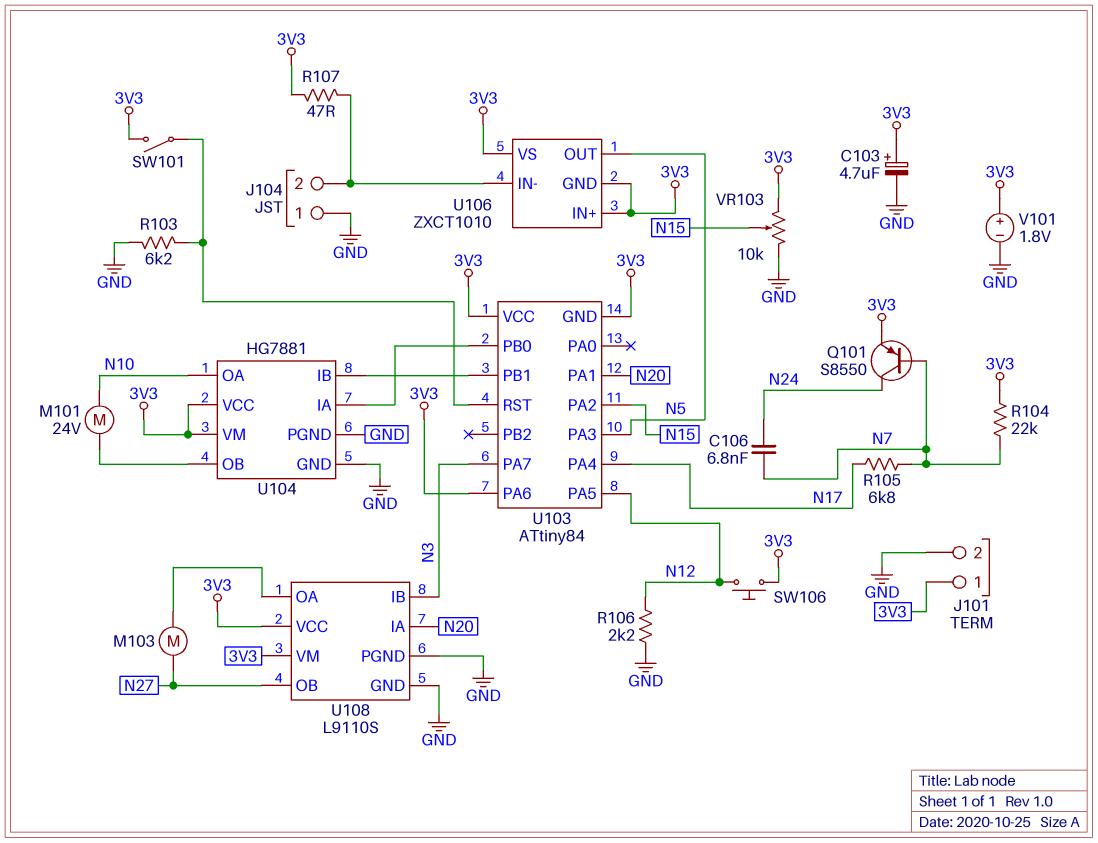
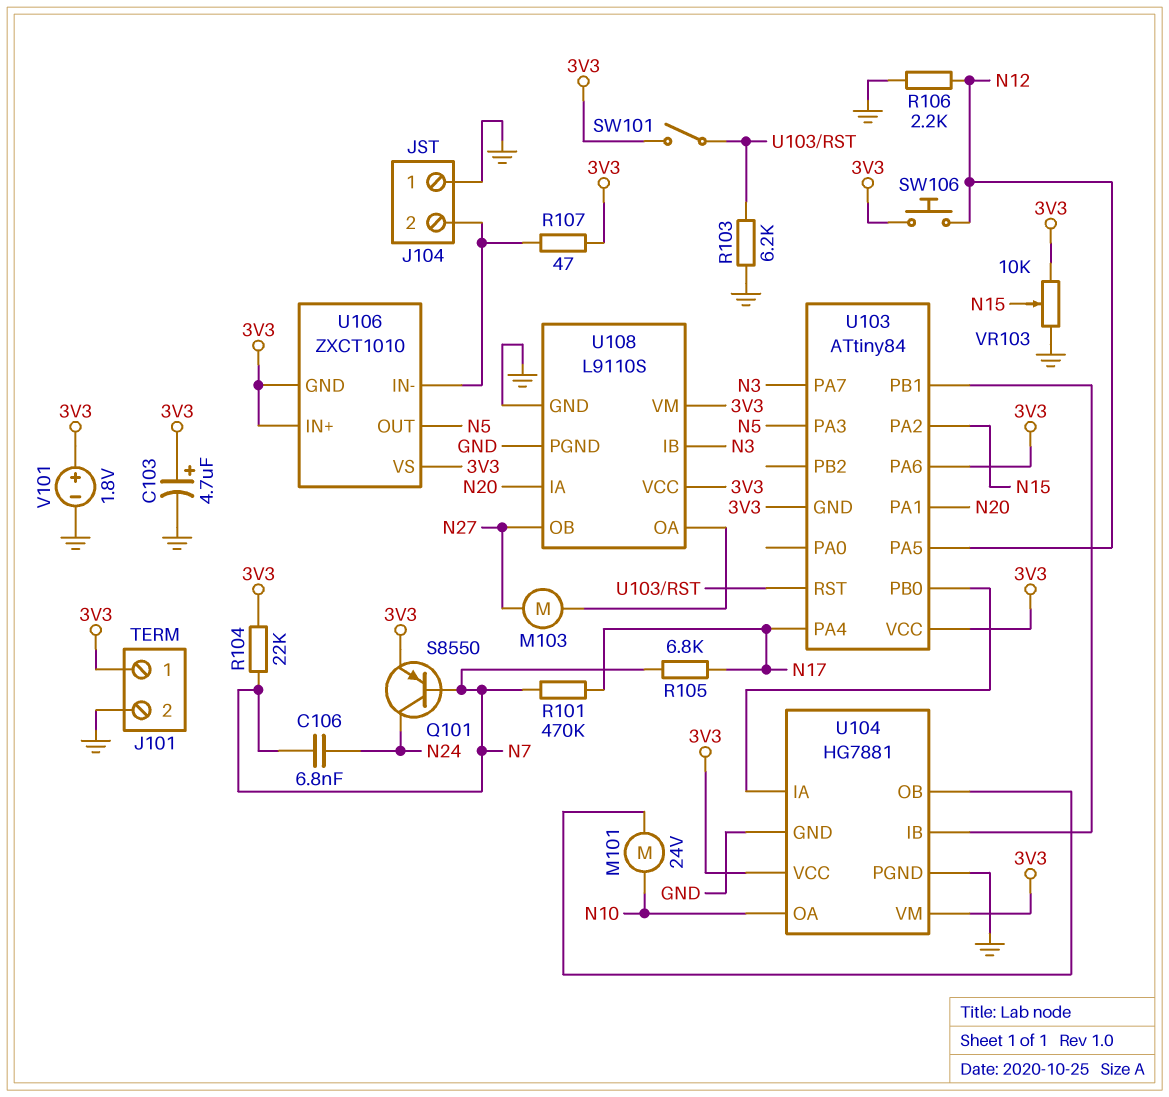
R101: none -> 470k (N7, N17)

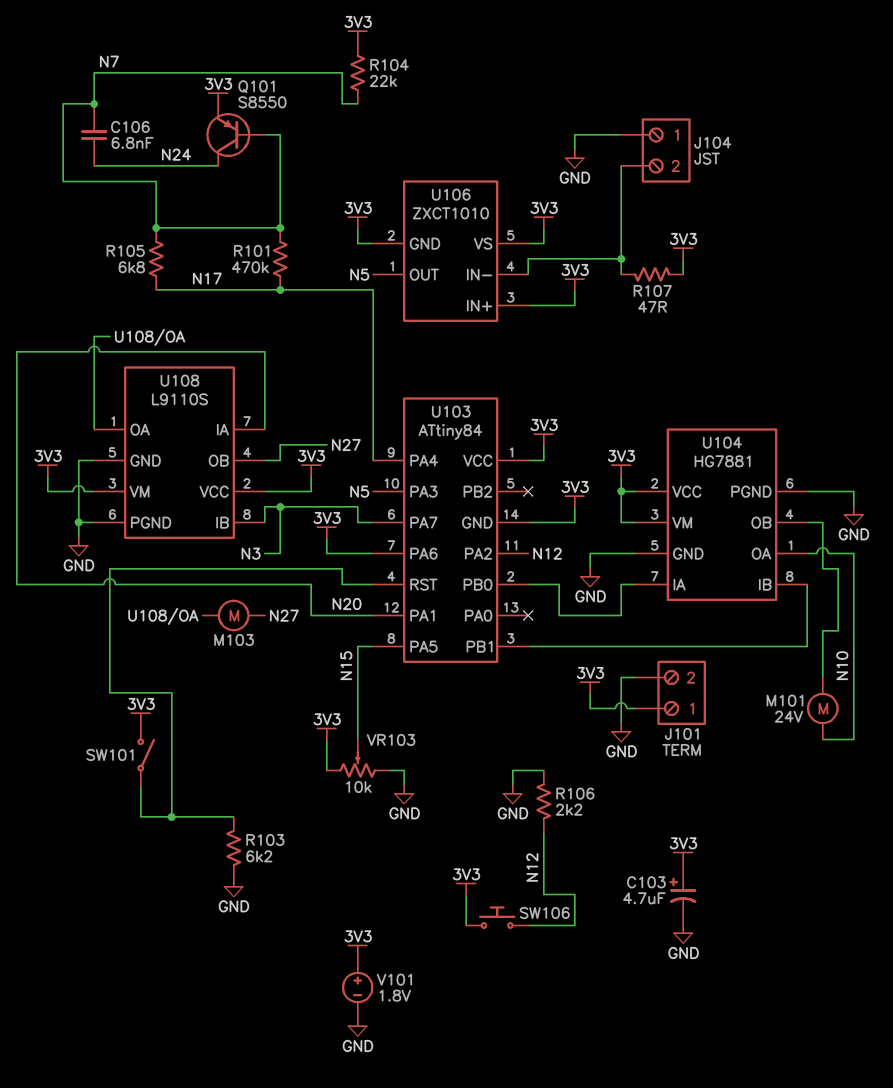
U103 pin PA2: N15 -> N12
U103 pin PA5: N12 -> N15

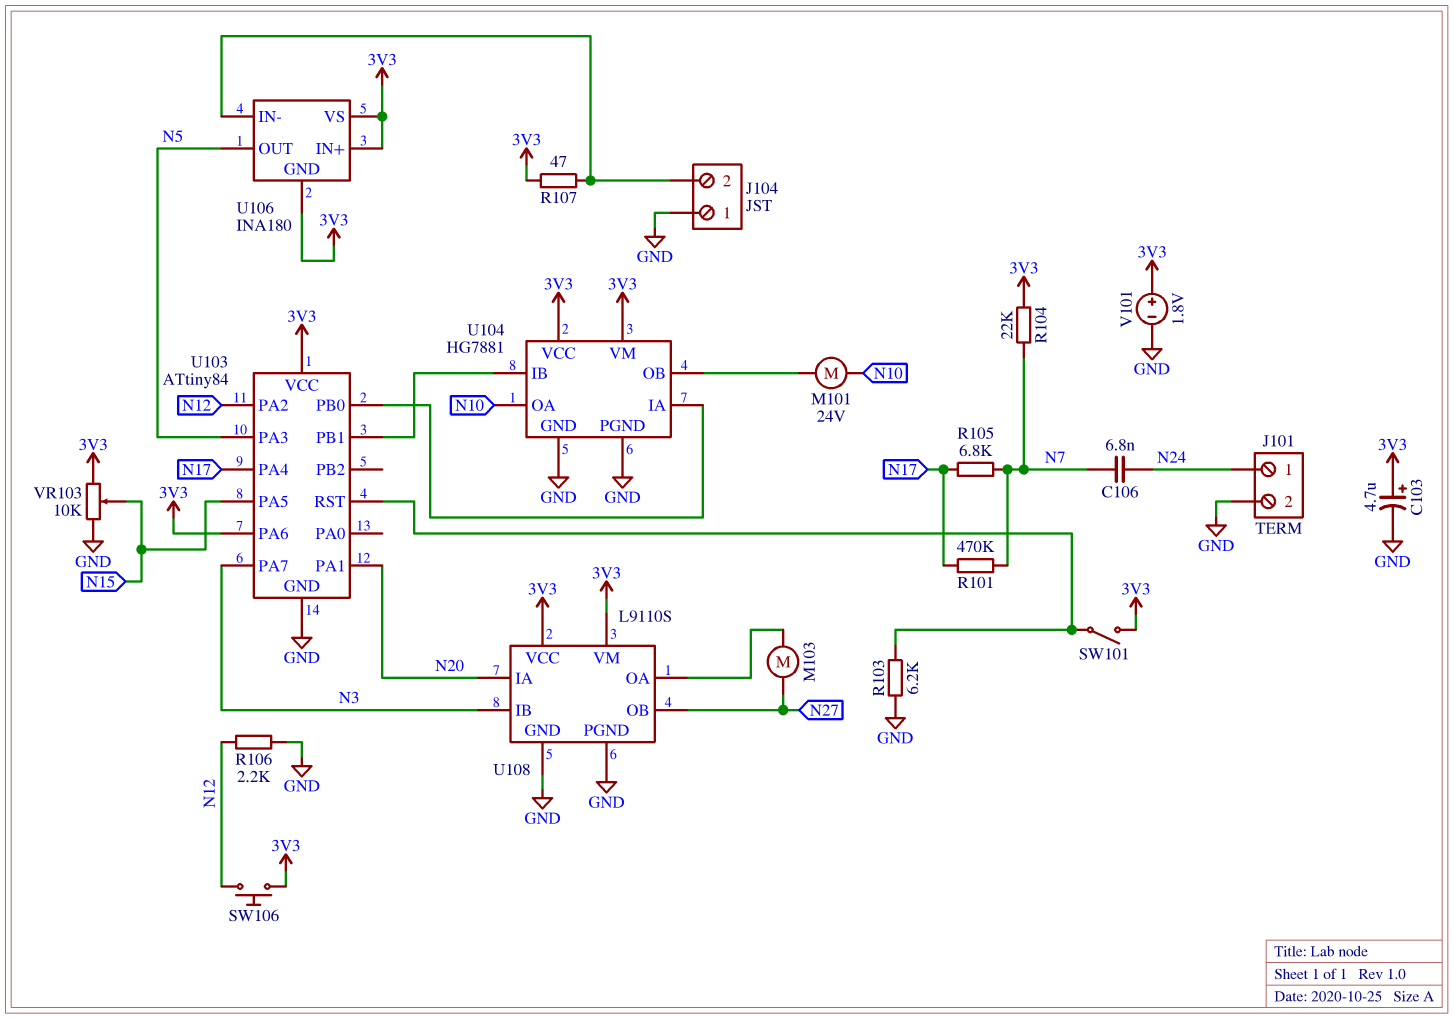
J101 pin 1: 3V3 -> N24
Q101: PNP S8550 (B N7, C N24, E 3V3) -> none
U103 pin GND: 3V3 -> GND
U106: ZXCT1010 -> INA180

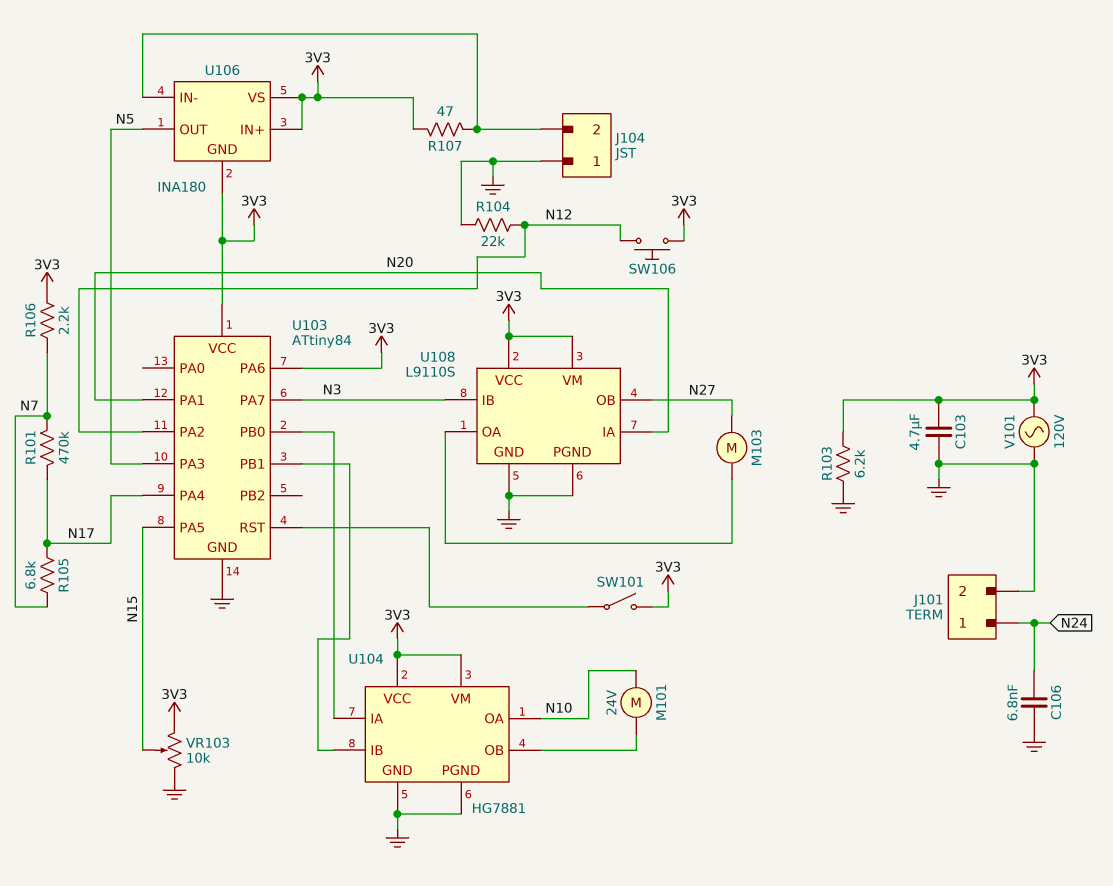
C103: 4.7uF (plus 3V3, minus GND) -> 4.7uF (3V3, GND)
C106: 6.8nF (N7, N24) -> 6.8nF (GND, N24)
R103: 6.2k (GND, U103/RST) -> 6.2k (3V3, GND)
R104: 22k (3V3, N7) -> 22k (GND, N12)
R106: 2.2k (GND, N12) -> 2.2k (3V3, N7)
V101: 1.8V (plus 3V3, minus GND) -> AC 120V (3V3, GND)

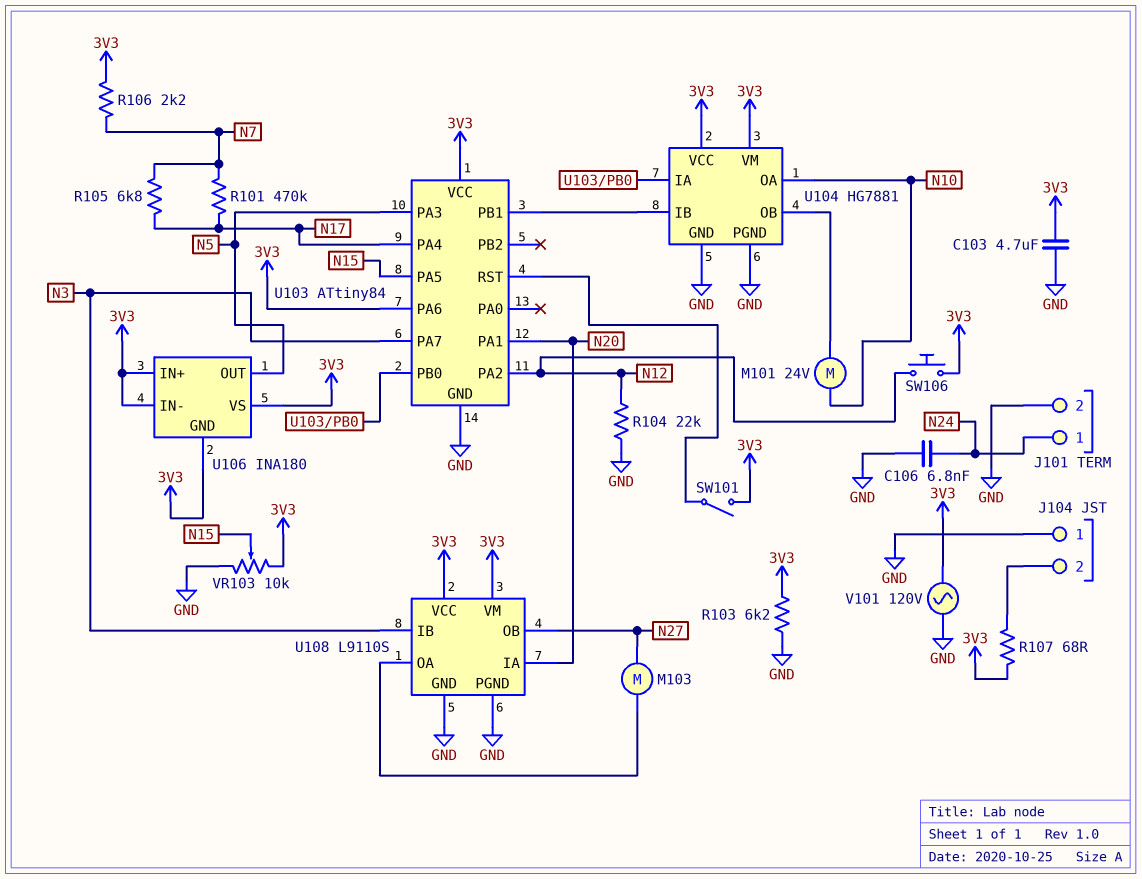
R107: 47 (3V3, J104/2) -> 68 (3V3, J104/2)
U106 pin IN-: J104/2 -> 3V3

